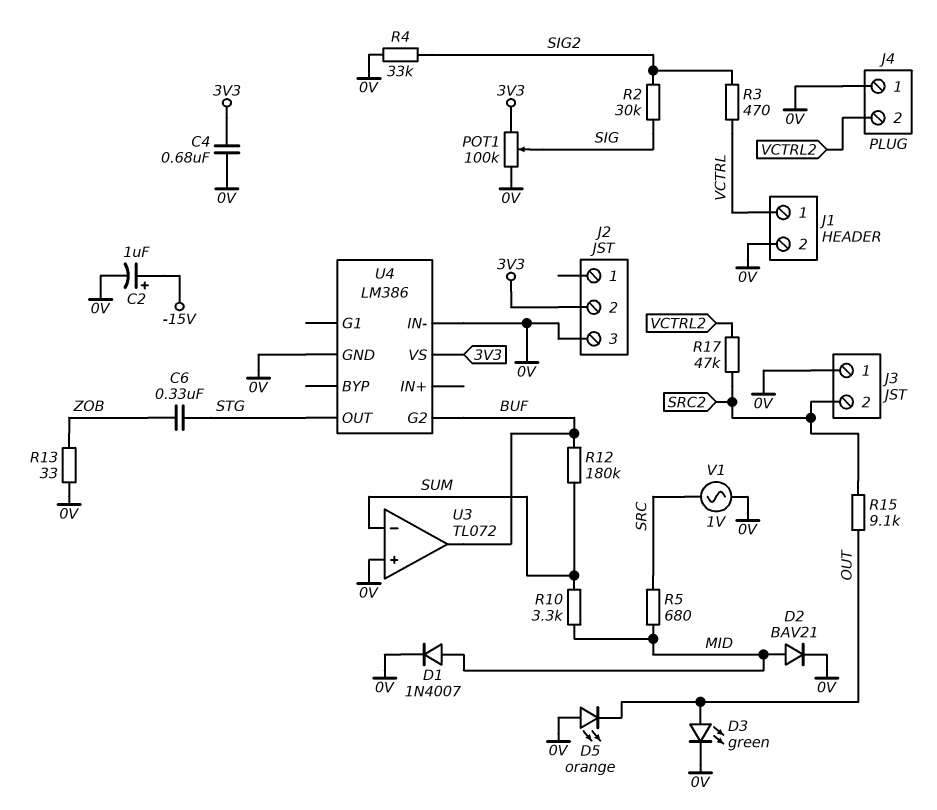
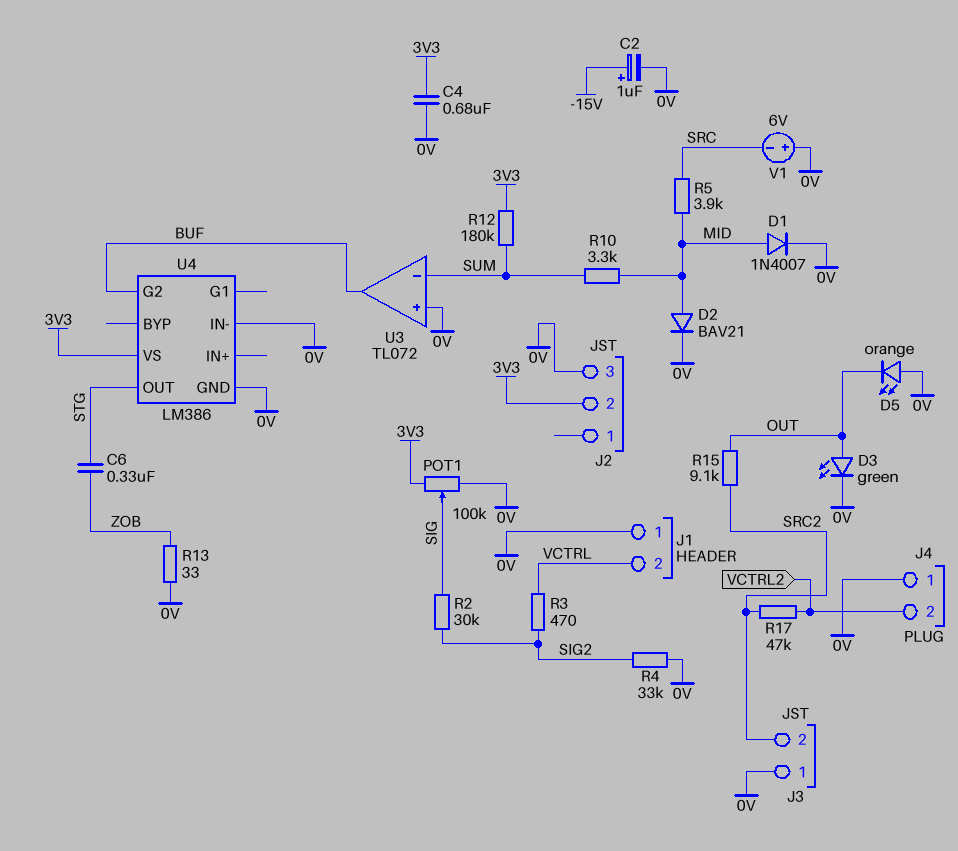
J1 pin 1: VCTRL -> 0V
J1 pin 2: 0V -> VCTRL
R5: 680 (MID, SRC) -> 3.9k (MID, SRC)
R12: 180k (BUF, SUM) -> 180k (3V3, SUM)
V1: AC 1V (0V, SRC) -> 6V (plus 0V, minus SRC)

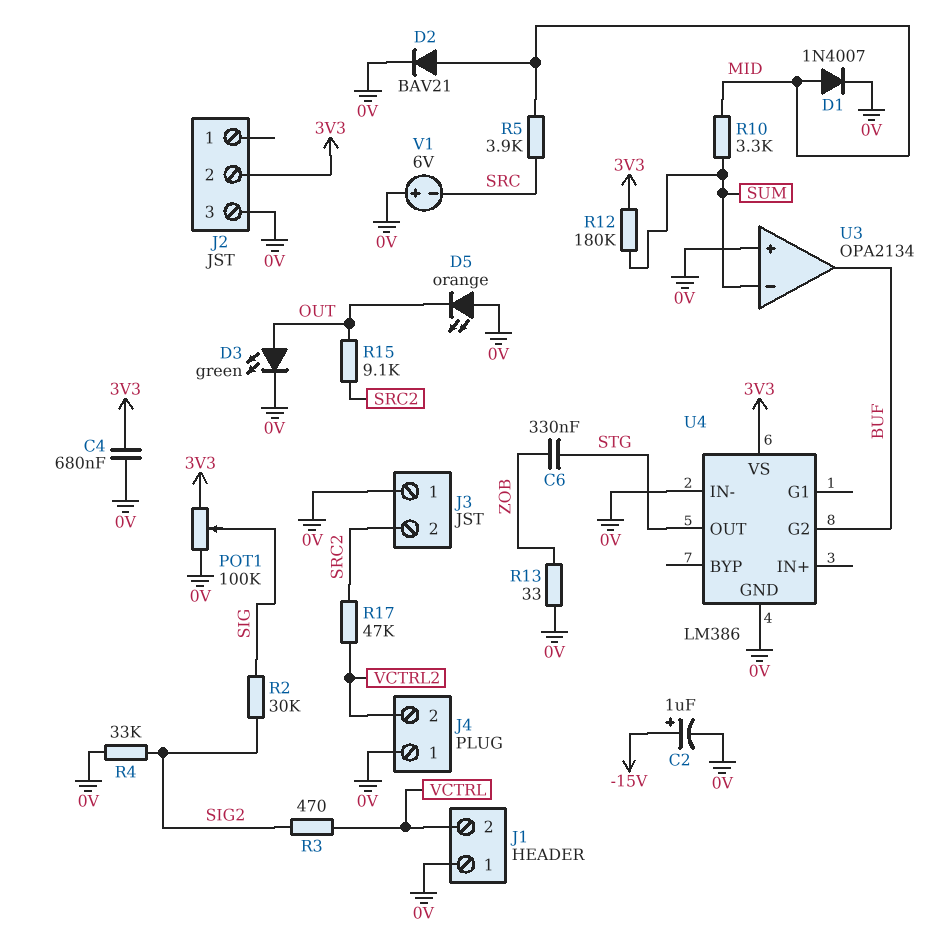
U3: TL072 -> OPA2134

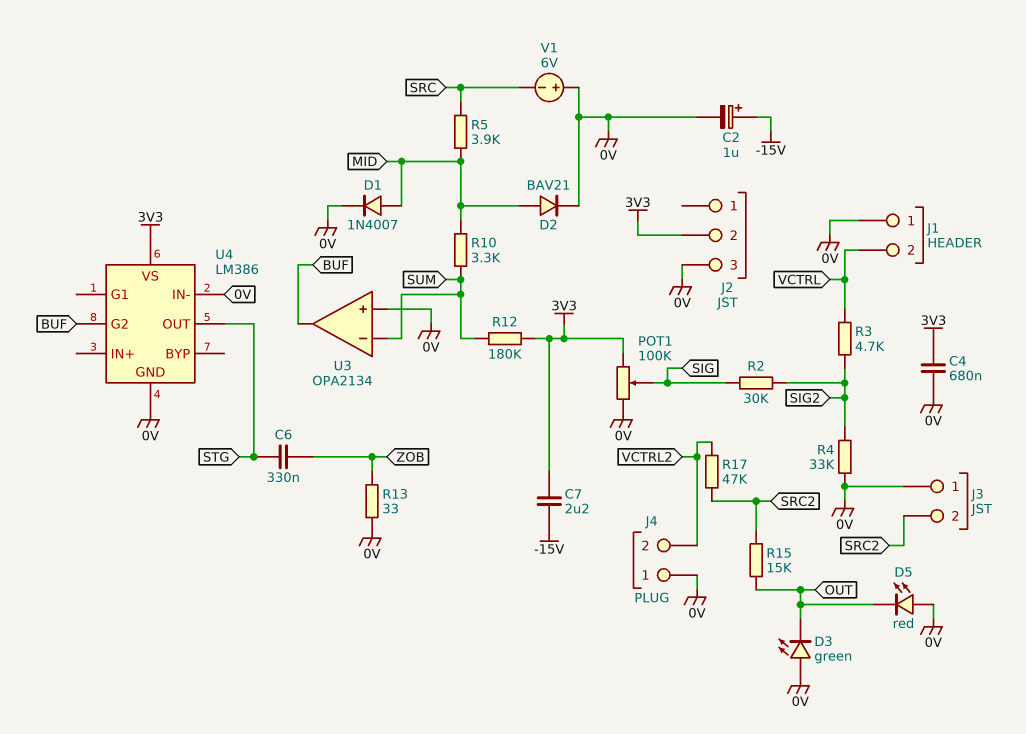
C7: none -> 2.2uF (-15V, 3V3)
D3: LED green (A OUT, K 0V) -> LED green (A 0V, K OUT)
D5: LED orange (A 0V, K OUT) -> LED red (A 0V, K OUT)
R3: 470 (SIG2, VCTRL) -> 4.7k (SIG2, VCTRL)
R15: 9.1k (OUT, SRC2) -> 15k (OUT, SRC2)

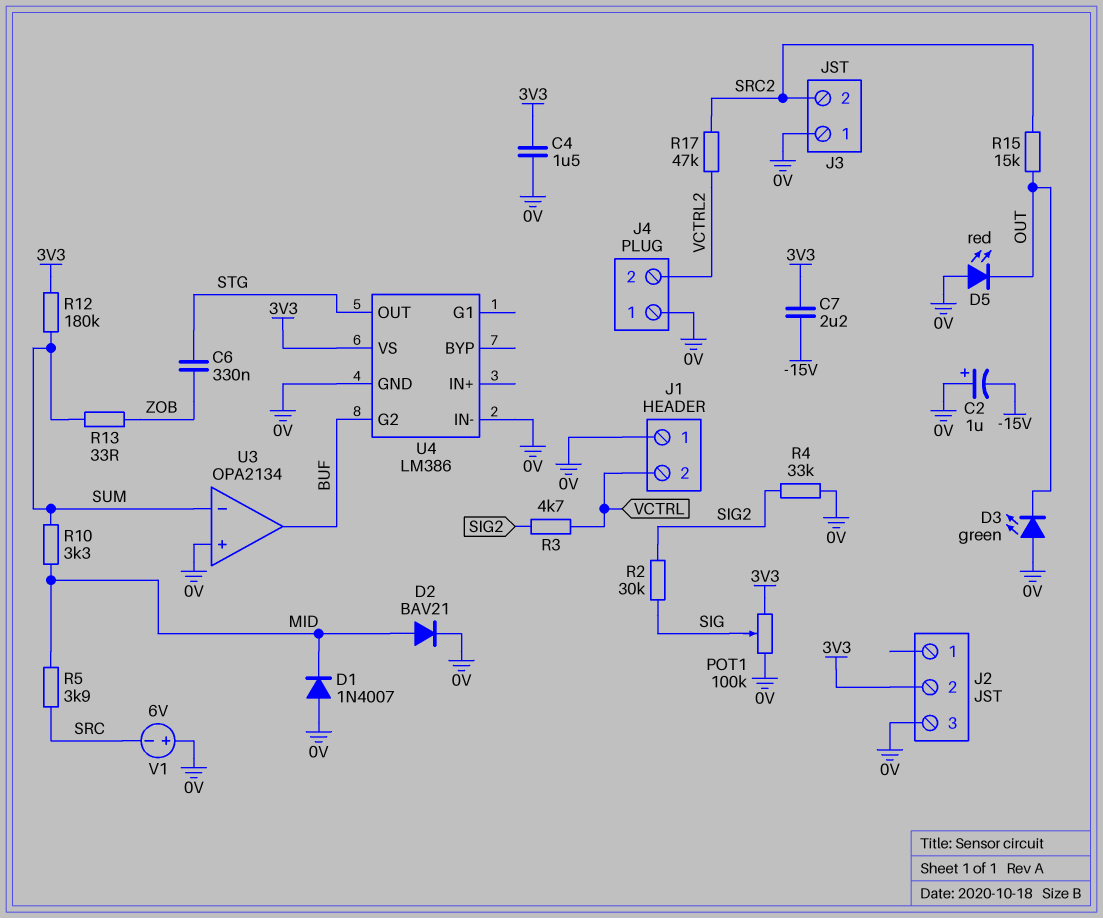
C2: 1uF (plus -15V, minus 0V) -> 1uF (plus 0V, minus -15V)
C4: 680nF (0V, 3V3) -> 1.5uF (0V, 3V3)
D1: diode 1N4007 (A MID, K 0V) -> diode 1N4007 (A 0V, K MID)
R13: 33 (0V, ZOB) -> 33 (SUM, ZOB)

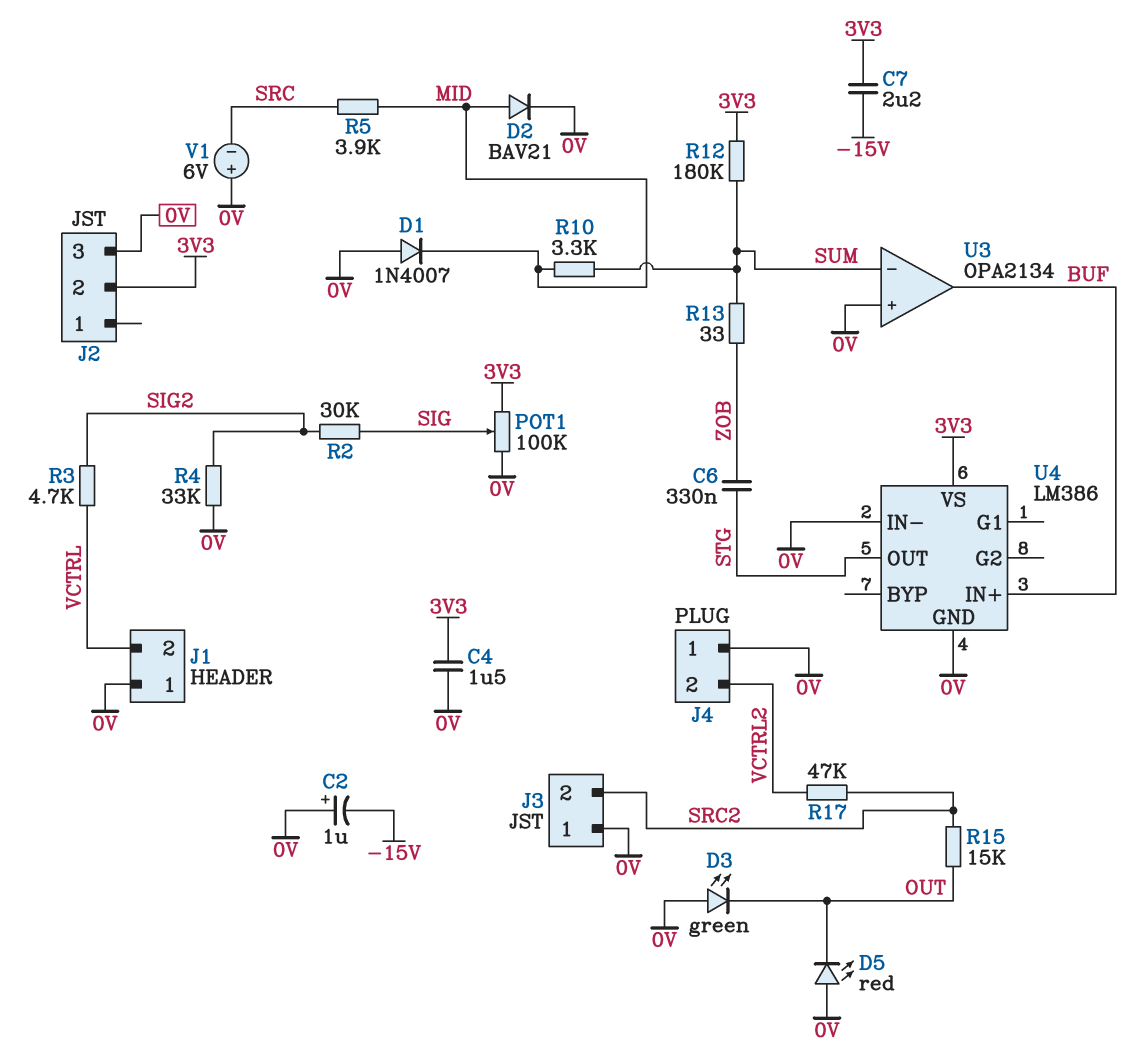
U4 pin G2: BUF -> none
U4 pin IN+: none -> BUF

